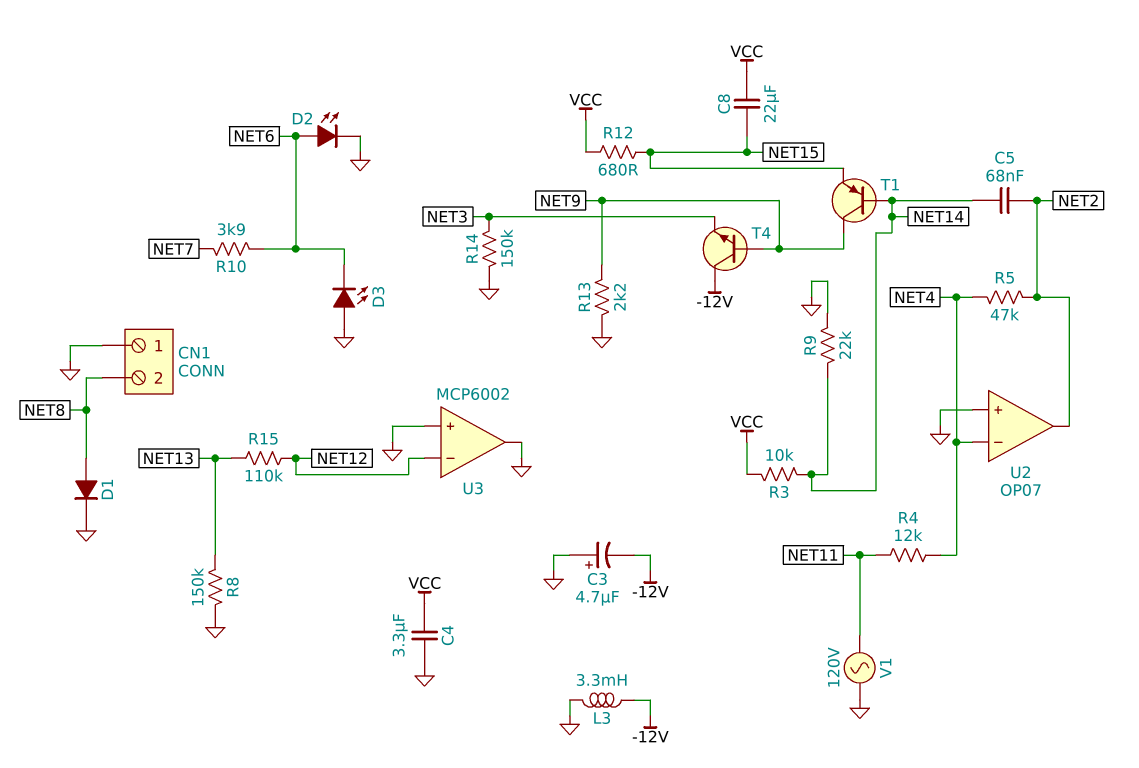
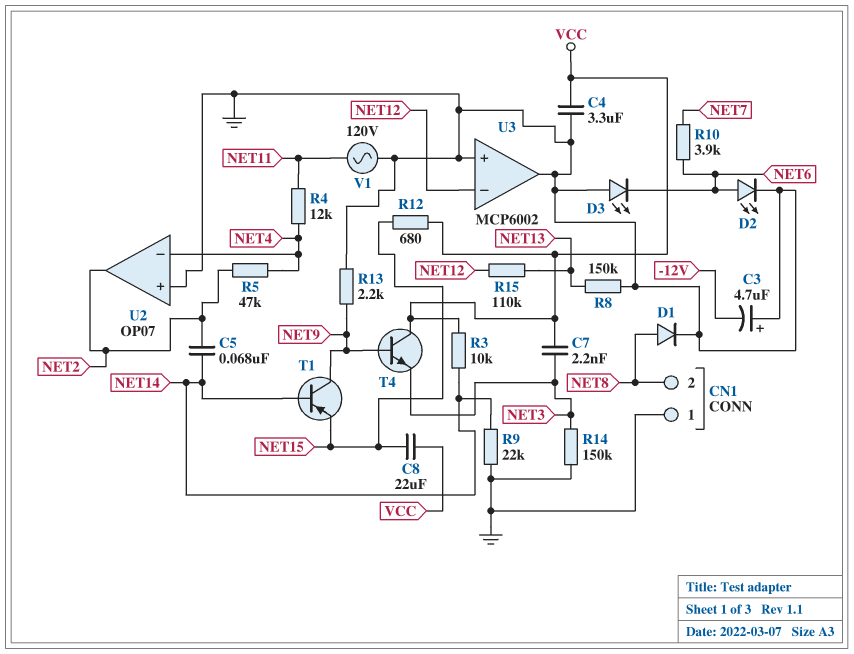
C7: none -> 2.2nF (NET3, VCC)
L3: 3.3mH (-12V, GND) -> none
T4: NPN (B NET9, C -12V, E NET3) -> NPN (B NET9, C VCC, E NET3)

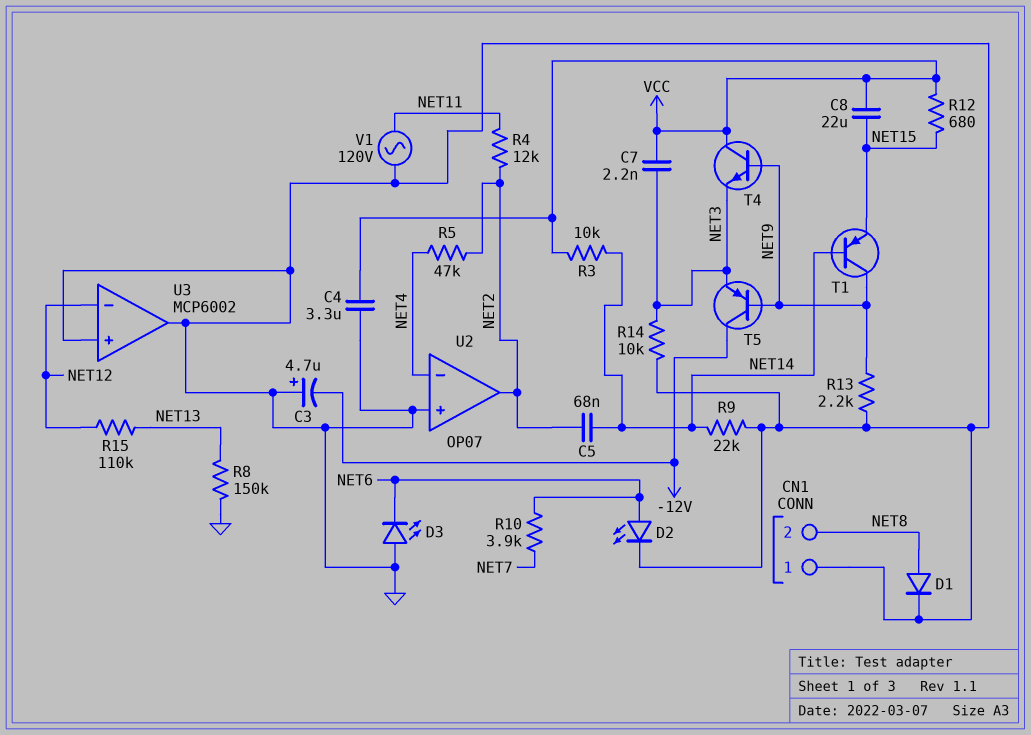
R4: 12k (NET4, NET11) -> 12k (NET2, NET11)
R14: 150k (GND, NET3) -> 10k (GND, NET3)
T5: none -> PNP (B NET9, C -12V, E NET3)

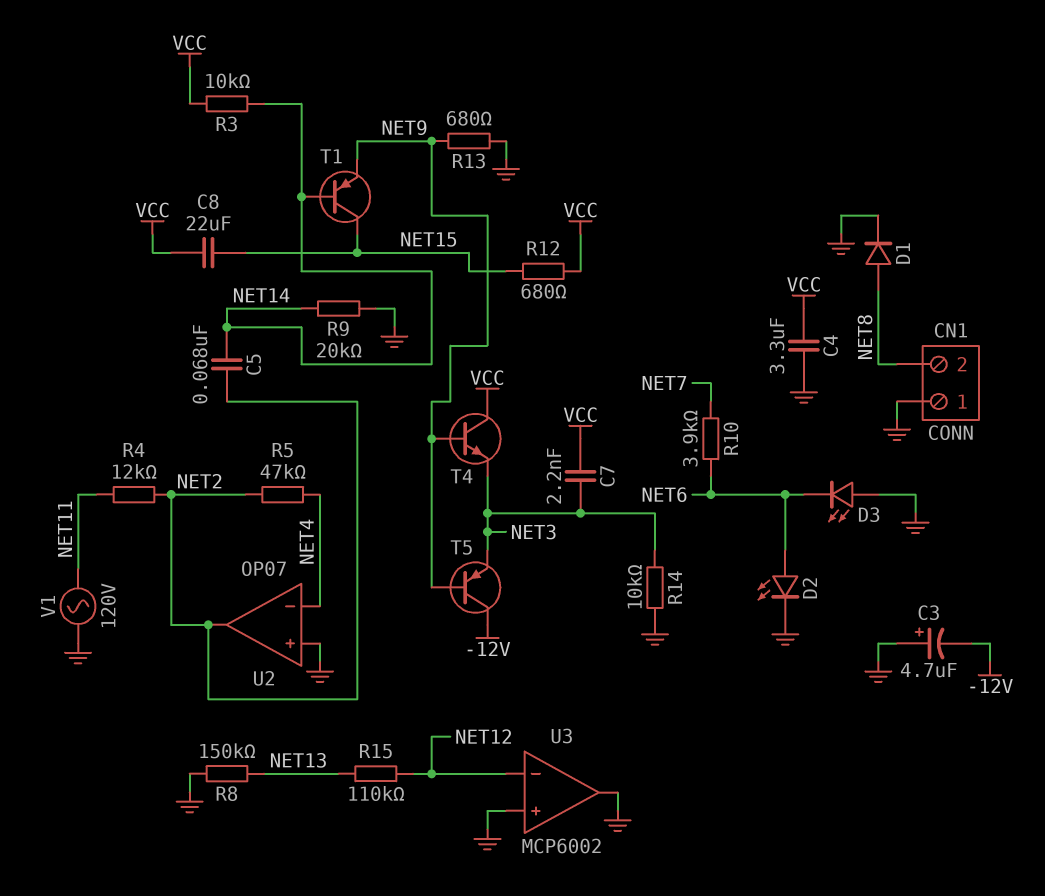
R9: 22k (GND, NET14) -> 20k (GND, NET14)
R13: 2.2k (GND, NET9) -> 680 (GND, NET9)
T1: PNP (B NET14, C NET9, E NET15) -> PNP (B NET14, C NET15, E NET9)

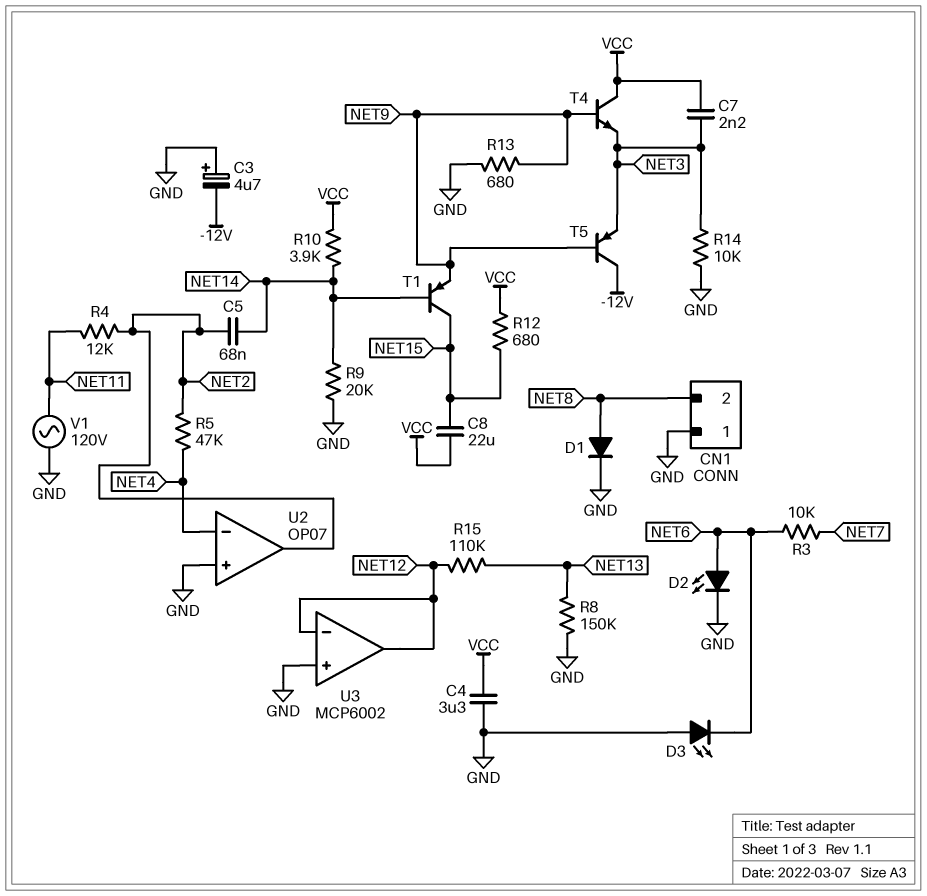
R3: 10k (NET14, VCC) -> 10k (NET6, NET7)
R10: 3.9k (NET6, NET7) -> 3.9k (NET14, VCC)
U3 pin out: GND -> NET12

